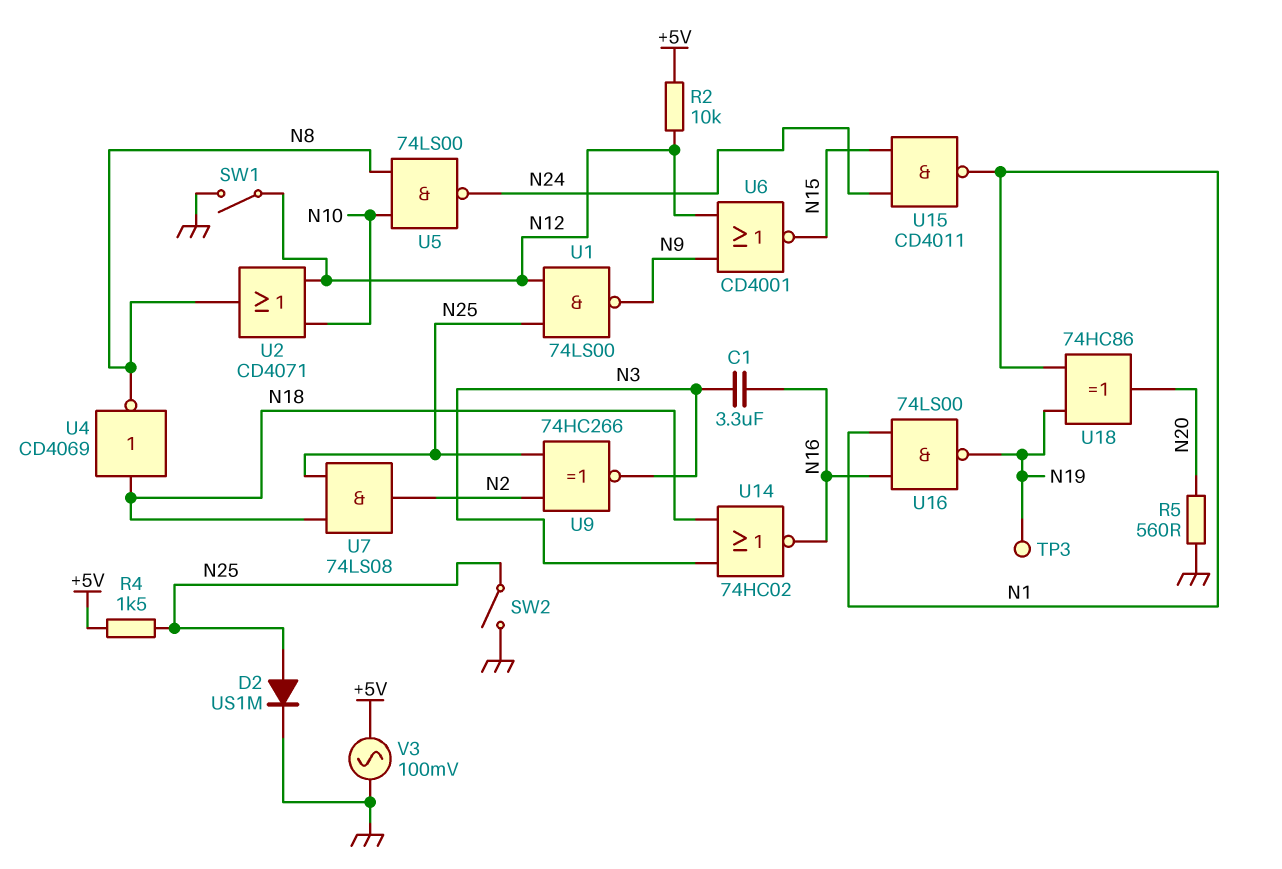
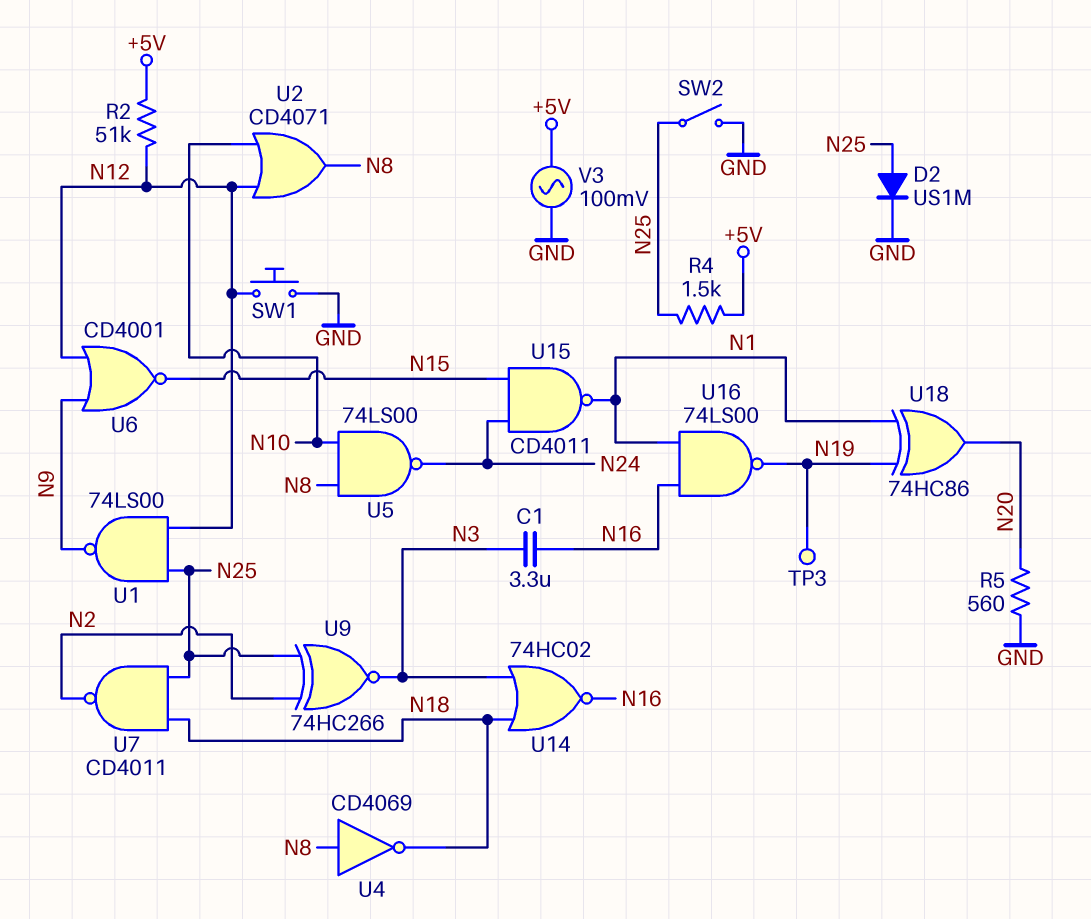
R2: 10k (+5V, N12) -> 51k (+5V, N12)
SW1: switch (GND, N12) -> button (GND, N12)
U4: NOT CD4069 (in N18, out N8) -> NOT CD4069 (in N8, out N18)
U7: AND 74LS08 (in N18, in N25, out N2) -> NAND CD4011 (in N18, in N25, out N2)

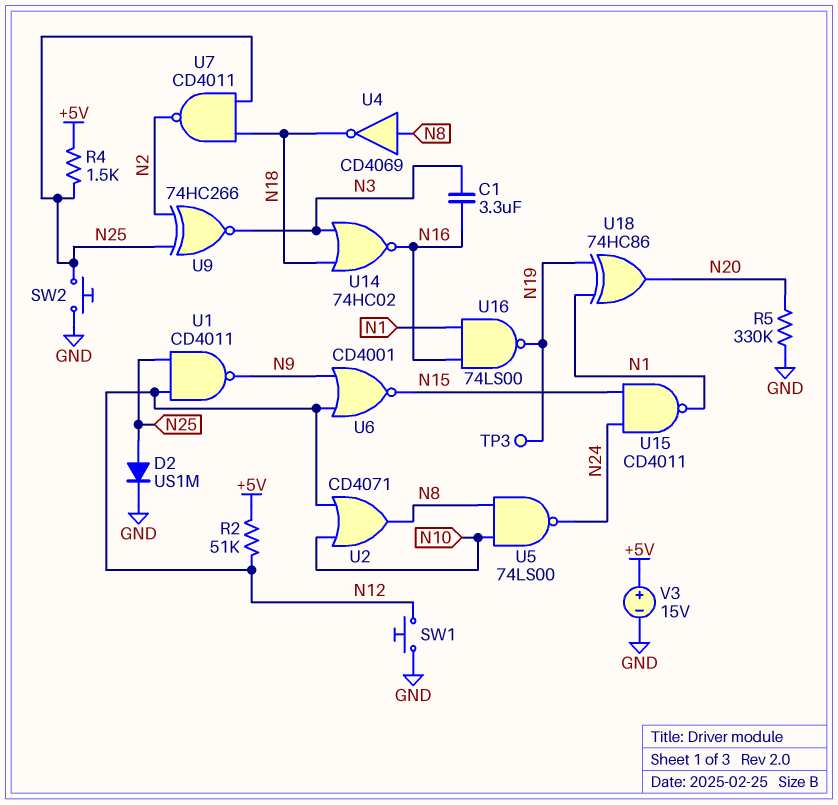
R5: 560 (GND, N20) -> 330k (GND, N20)
SW2: switch (GND, N25) -> button (GND, N25)
U1: NAND 74LS00 (in N12, in N25, out N9) -> NAND CD4011 (in N12, in N25, out N9)
V3: AC 100mV (+5V, GND) -> 15V (plus +5V, minus GND)

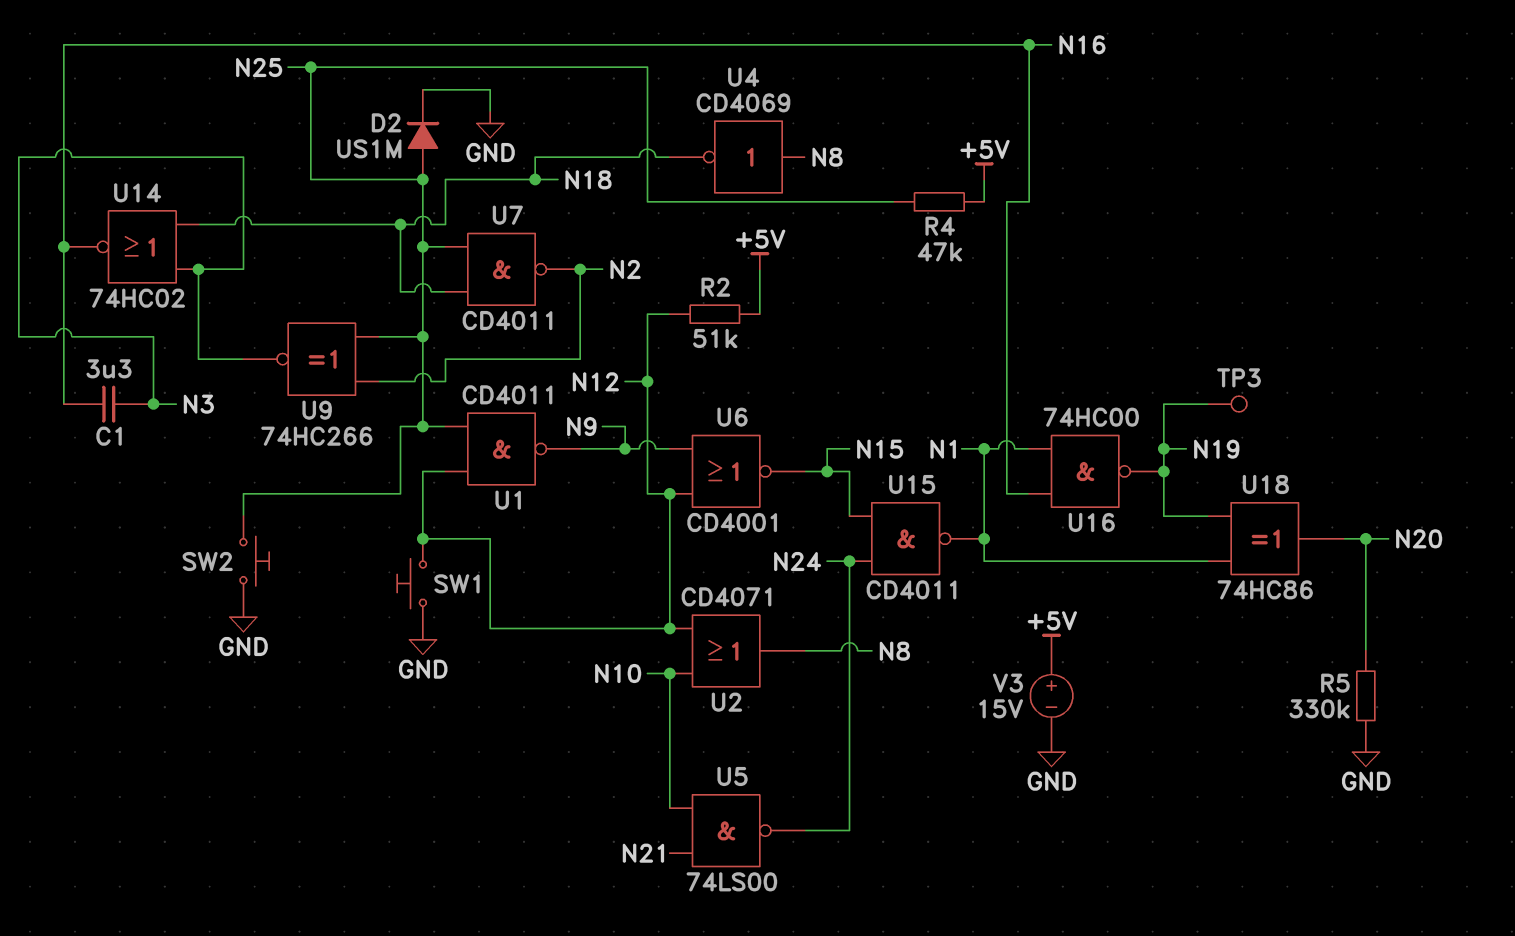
R4: 1.5k (+5V, N25) -> 47k (+5V, N25)
U5: NAND 74LS00 (in N8, in N10, out N24) -> NAND 74LS00 (in N10, in N21, out N24)
U16: NAND 74LS00 (in N1, in N16, out N19) -> NAND 74HC00 (in N1, in N16, out N19)

